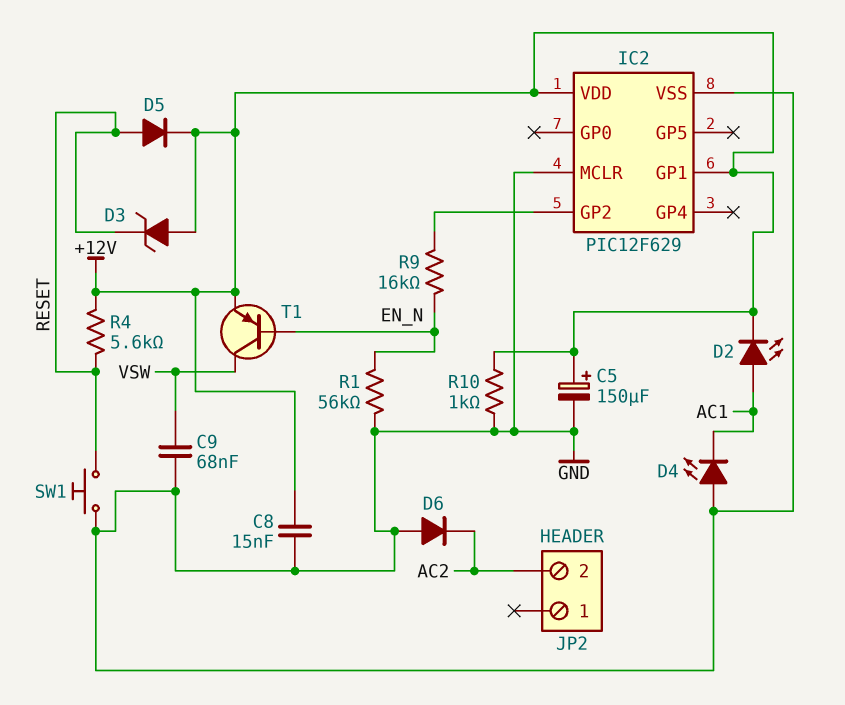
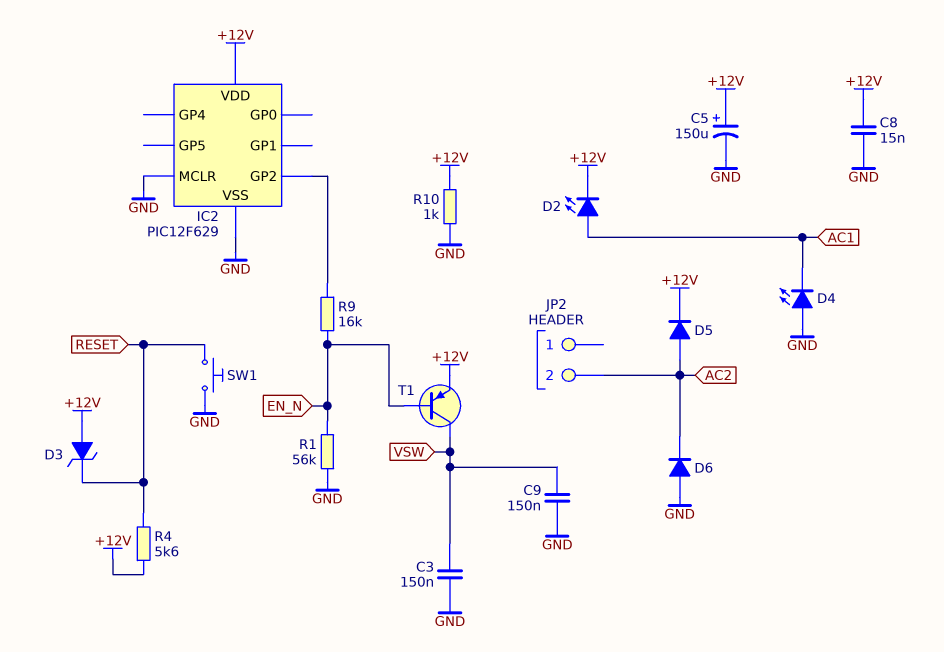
C3: none -> 150nF (GND, VSW)
C9: 68nF (GND, VSW) -> 150nF (GND, VSW)
D5: diode (A RESET, K +12V) -> diode (A AC2, K +12V)
IC2 pin GP1: +12V -> none

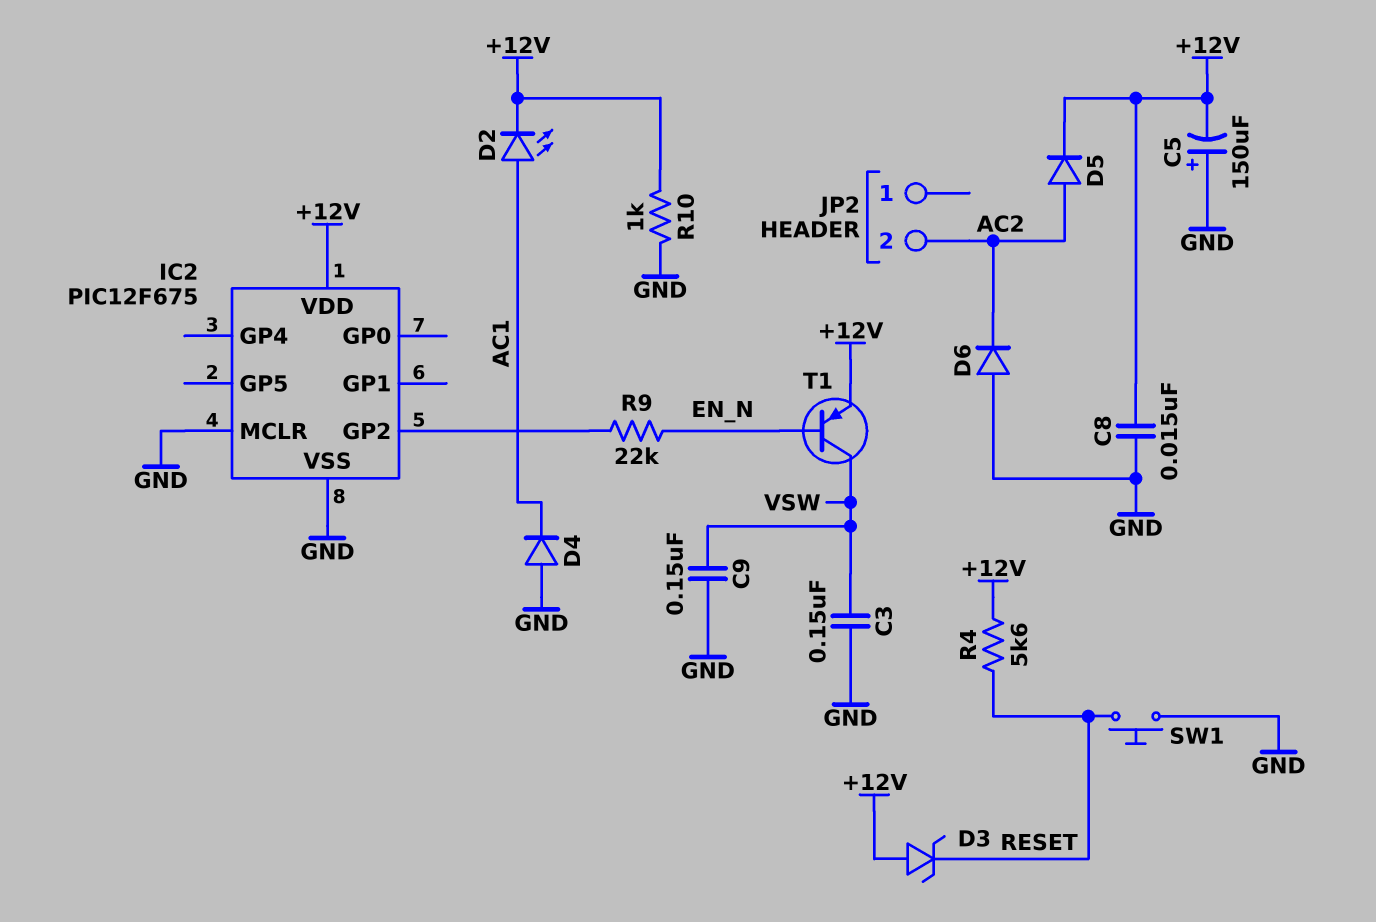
C5: 150uF (plus +12V, minus GND) -> 150uF (plus GND, minus +12V)
D4: LED (A GND, K AC1) -> diode (A GND, K AC1)
IC2: PIC12F629 -> PIC12F675
R1: 56k (EN_N, GND) -> none
R9: 16k (EN_N, IC2/GP2) -> 22k (EN_N, IC2/GP2)

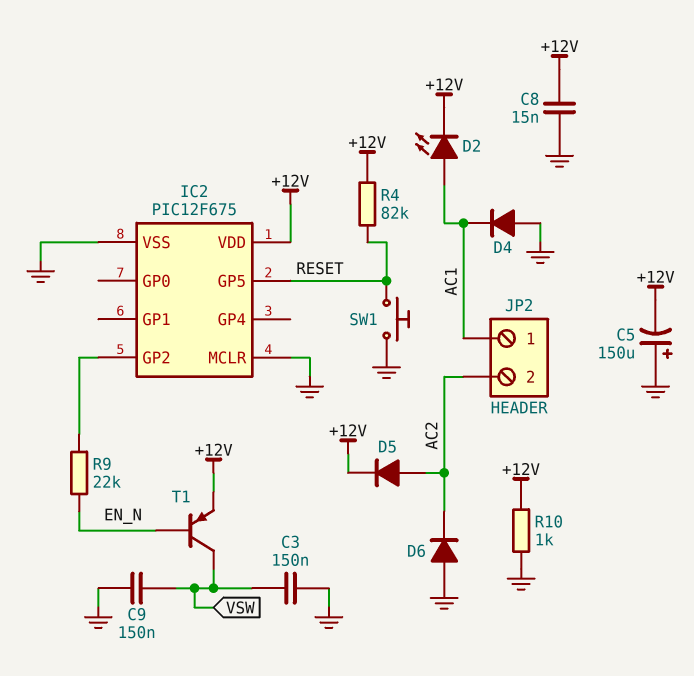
D3: zener (A +12V, K RESET) -> none
IC2 pin GP5: none -> RESET
JP2 pin 1: none -> AC1
R4: 5.6k (+12V, RESET) -> 82k (+12V, RESET)

